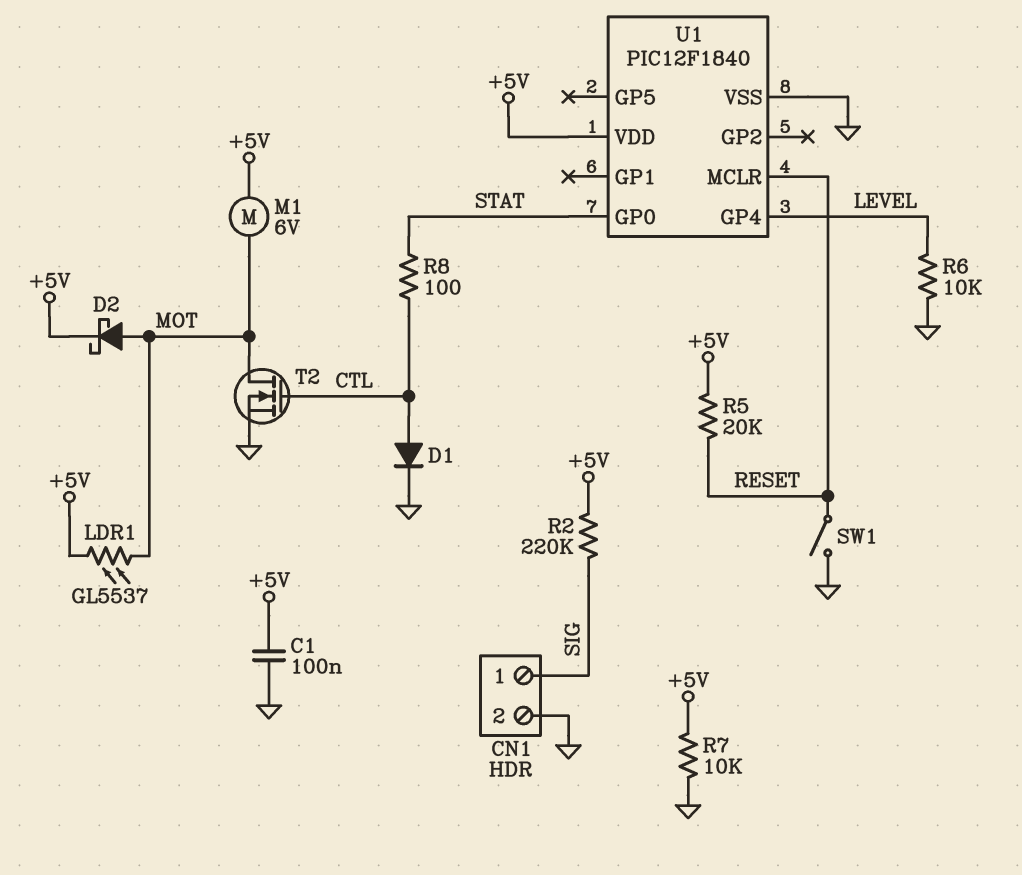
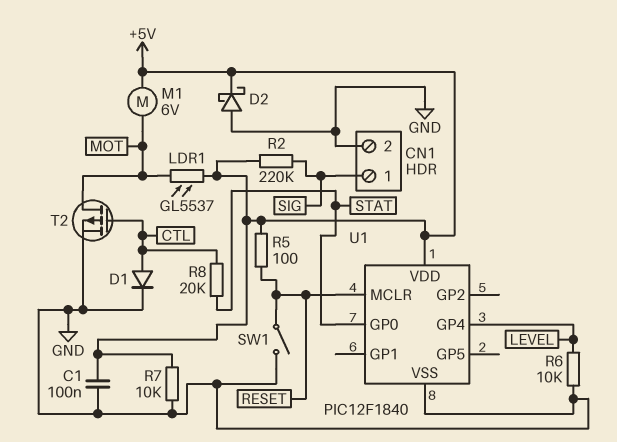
D2: schottky (A MOT, K +5V) -> schottky (A GND, K +5V)
R5: 20k (+5V, RESET) -> 100 (+5V, RESET)
R8: 100 (CTL, STAT) -> 20k (CTL, STAT)
T2: NMOS (G CTL, D MOT, S GND) -> PMOS (G CTL, D MOT, S GND)

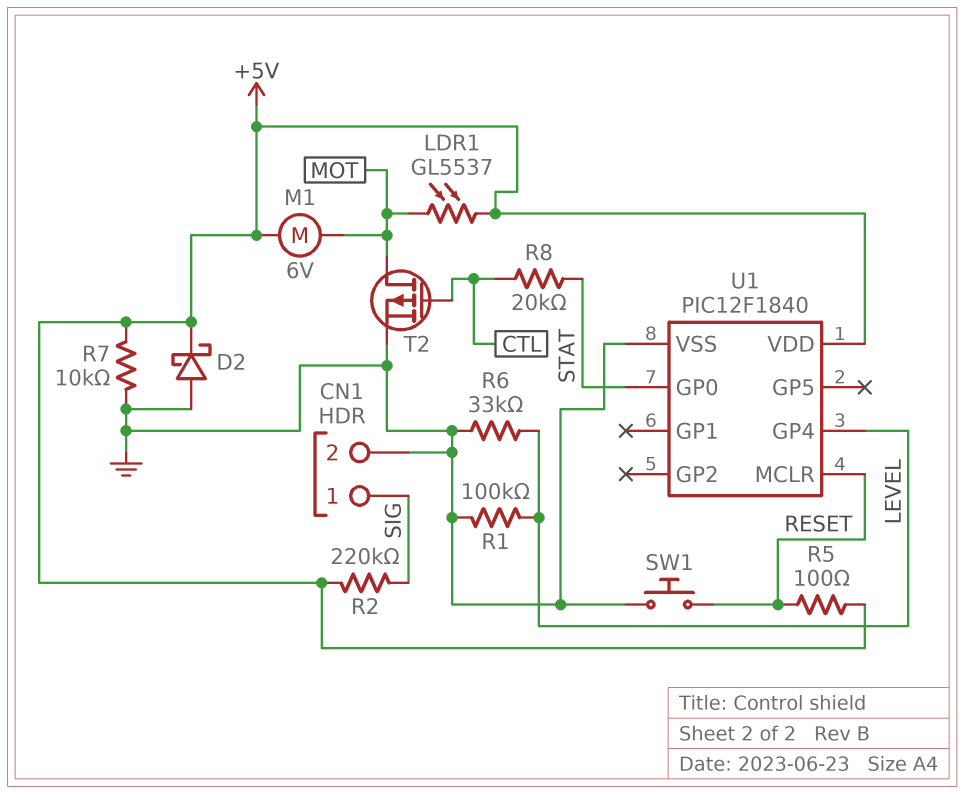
C1: 100nF (+5V, GND) -> none
D1: diode (A CTL, K GND) -> none
R1: none -> 100k (GND, LEVEL)
R6: 10k (GND, LEVEL) -> 33k (GND, LEVEL)
SW1: switch (GND, RESET) -> button (GND, RESET)

